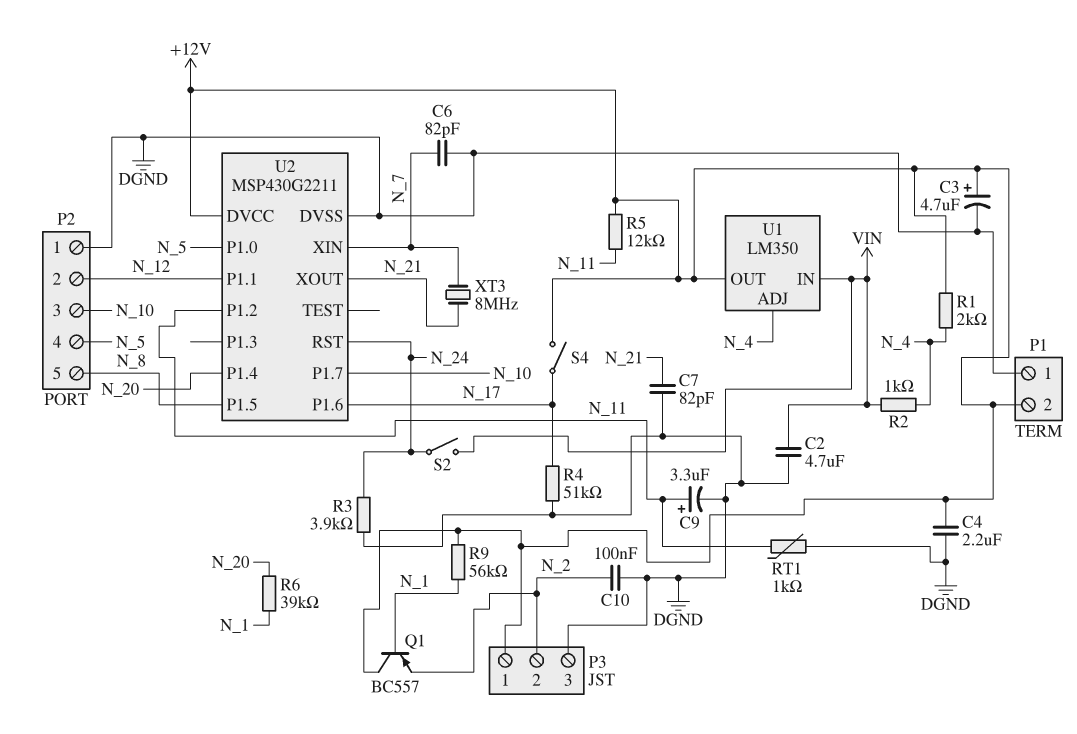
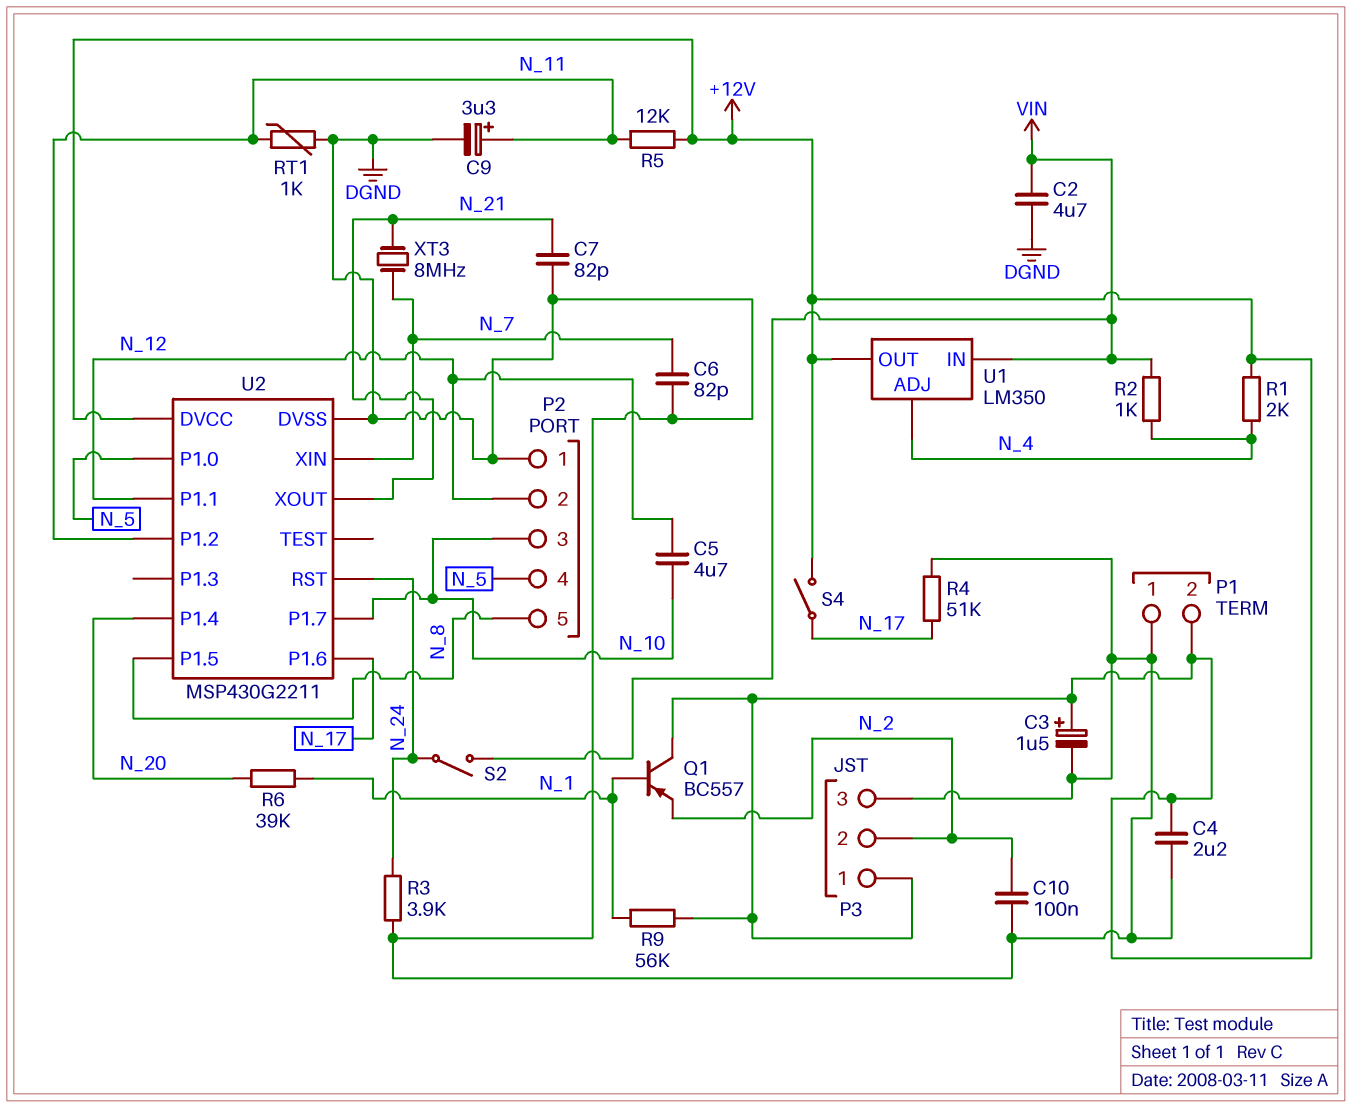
C3: 4.7uF (plus +12V, minus DGND) -> 1.5uF (plus +12V, minus DGND)
C5: none -> 4.7uF (N_10, N_12)

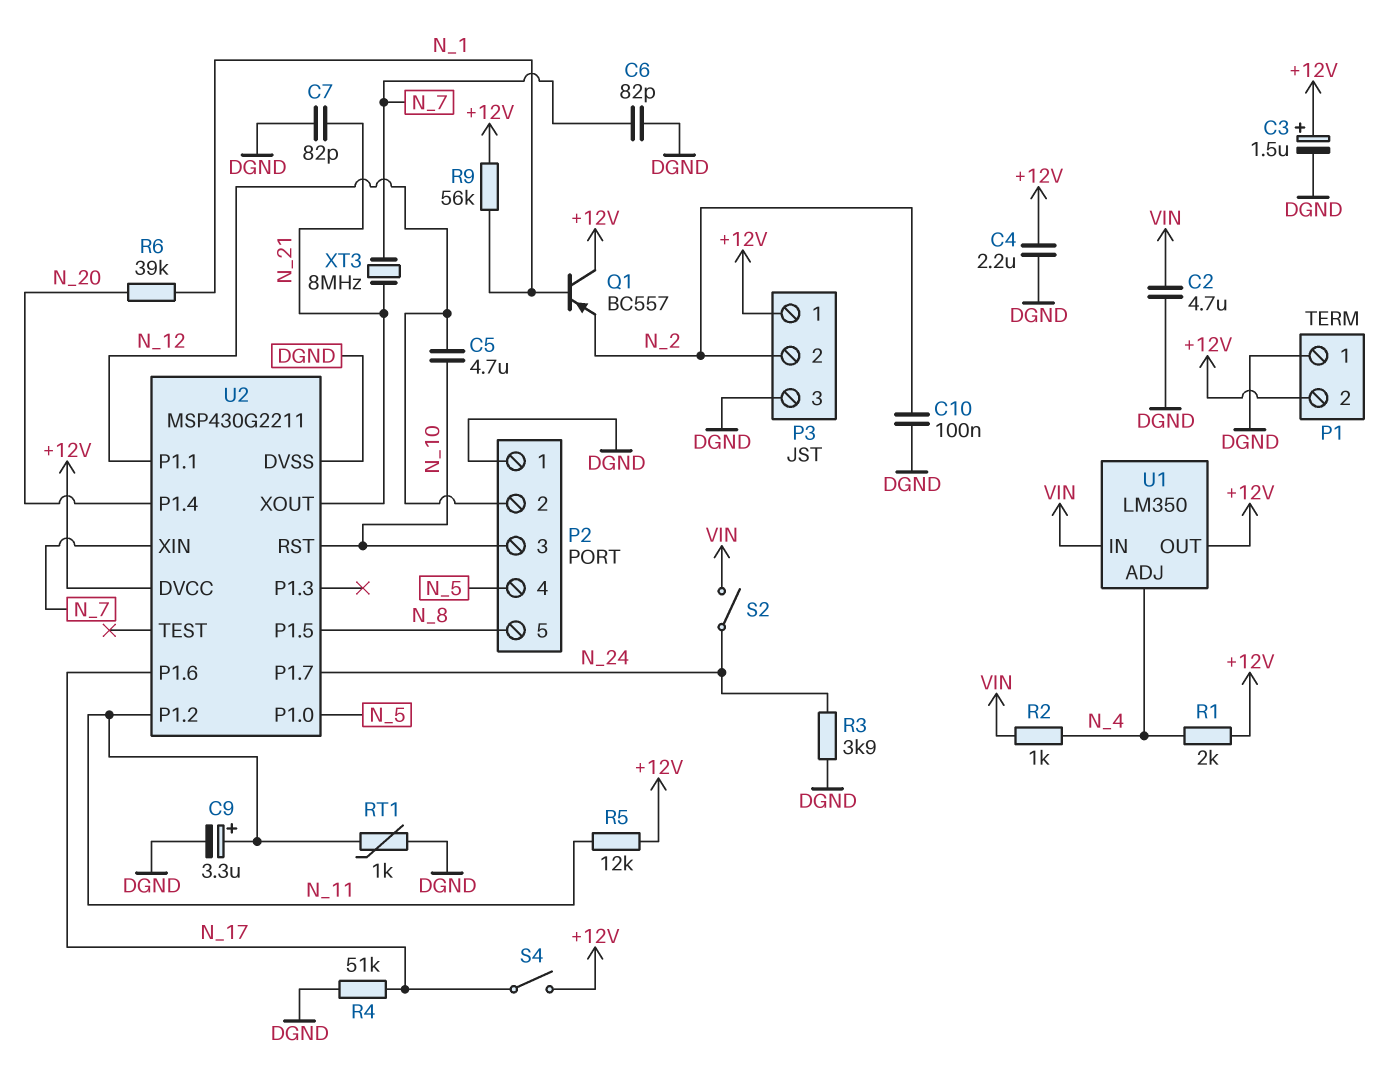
U2 pin P1.7: N_10 -> N_24
U2 pin RST: N_24 -> N_10

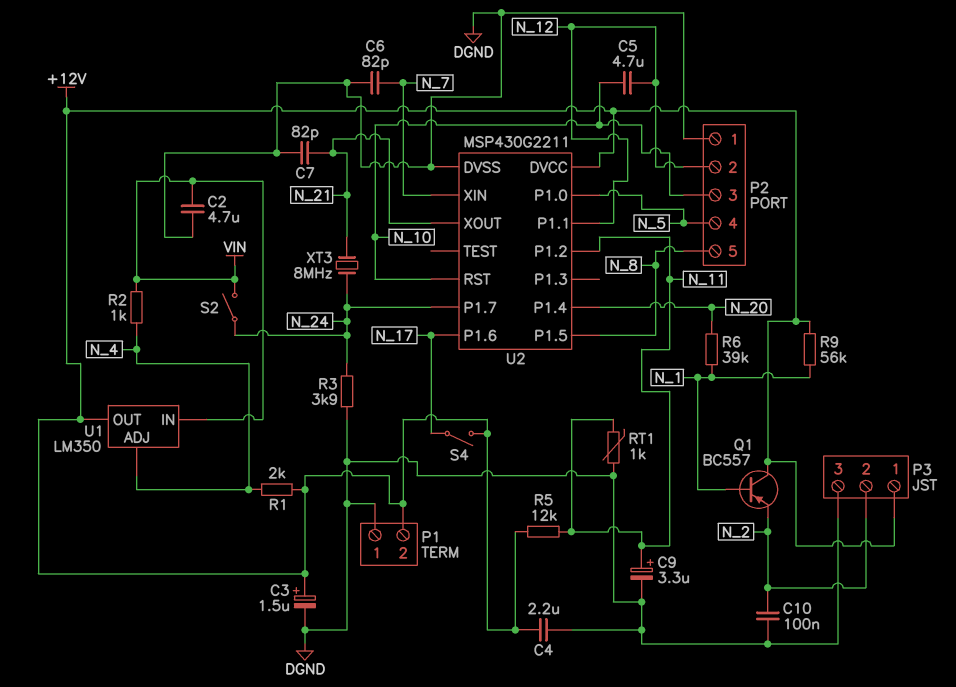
R4: 51k (DGND, N_17) -> none
XT3: 8MHz (N_7, N_21) -> 8MHz (N_21, N_24)

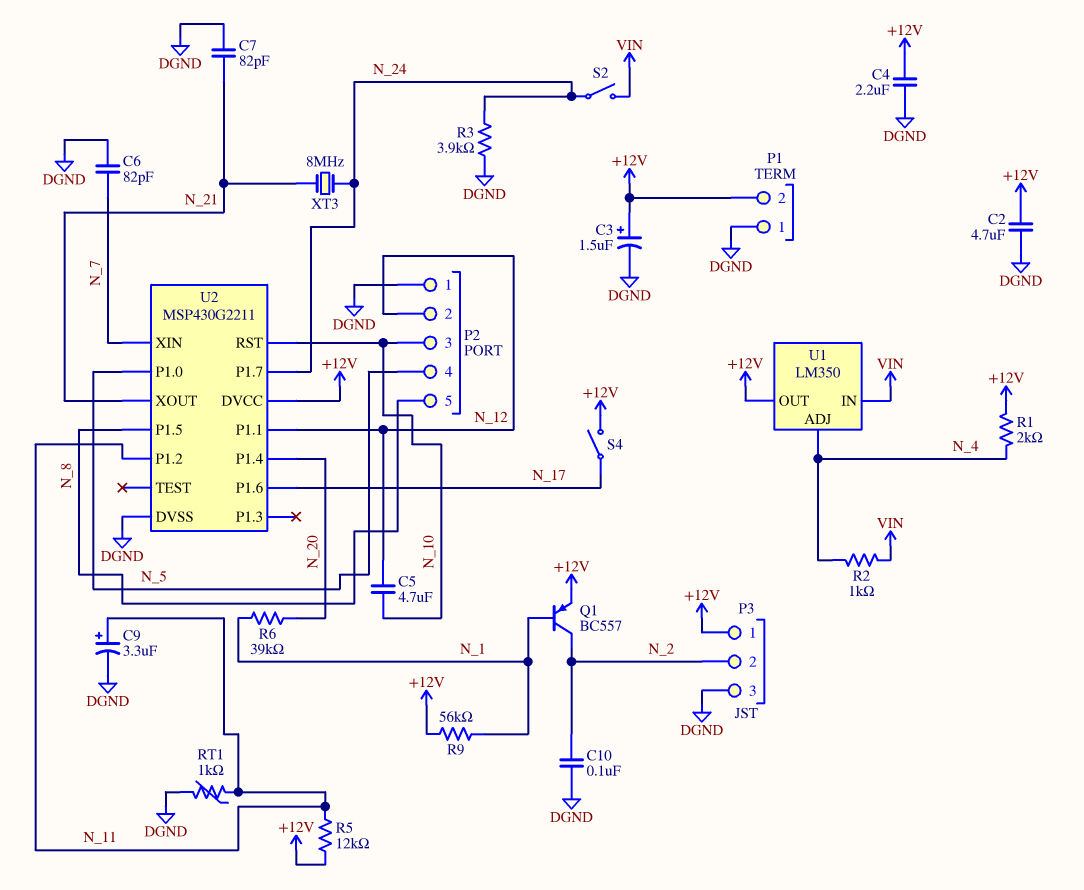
C2: 4.7uF (DGND, VIN) -> 4.7uF (+12V, DGND)
Q1: PNP BC557 (B N_1, C +12V, E N_2) -> PNP BC557 (B N_1, C N_2, E +12V)

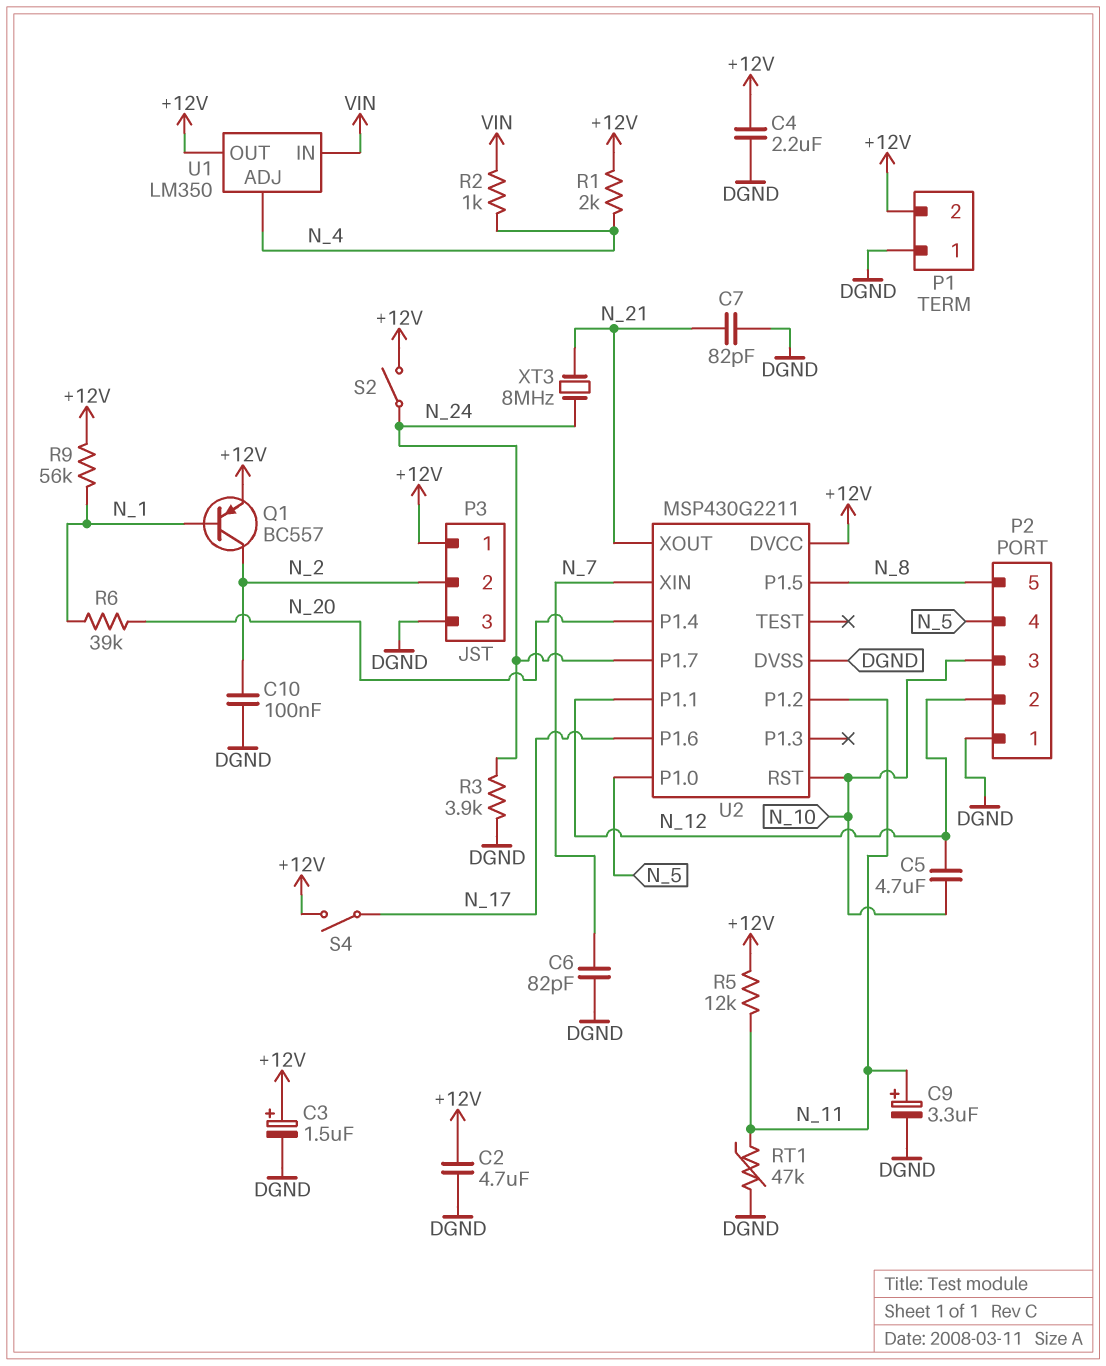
RT1: 1k (DGND, N_11) -> 47k (DGND, N_11)
S2: switch (N_24, VIN) -> switch (+12V, N_24)

